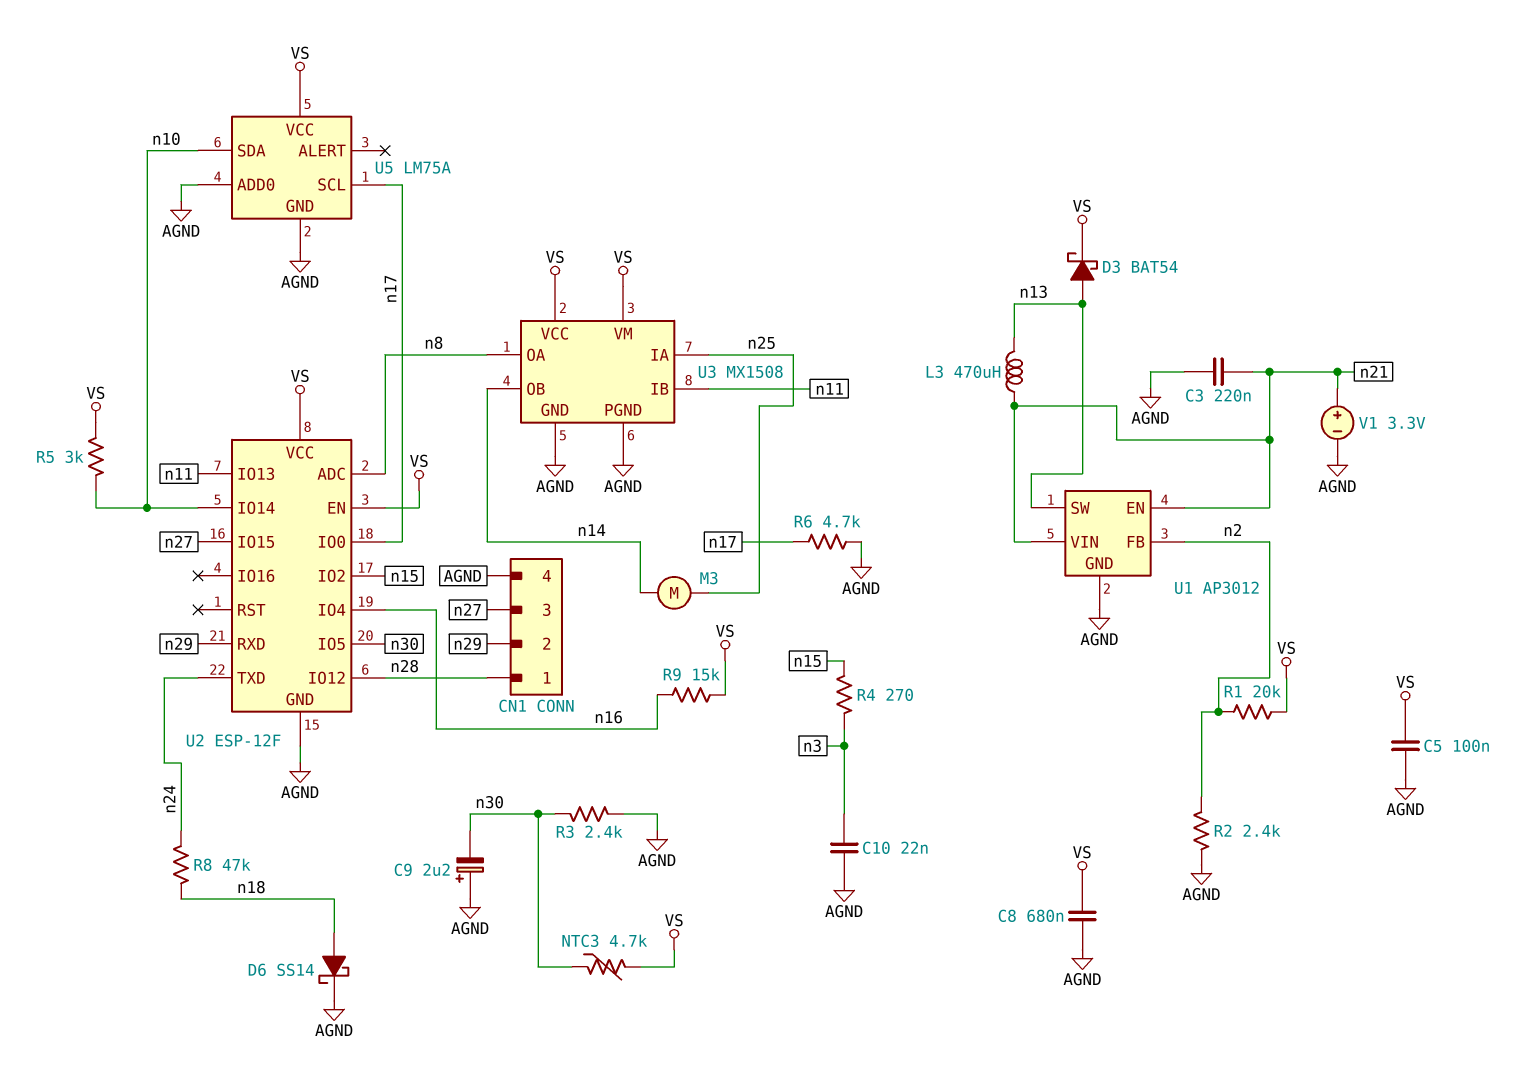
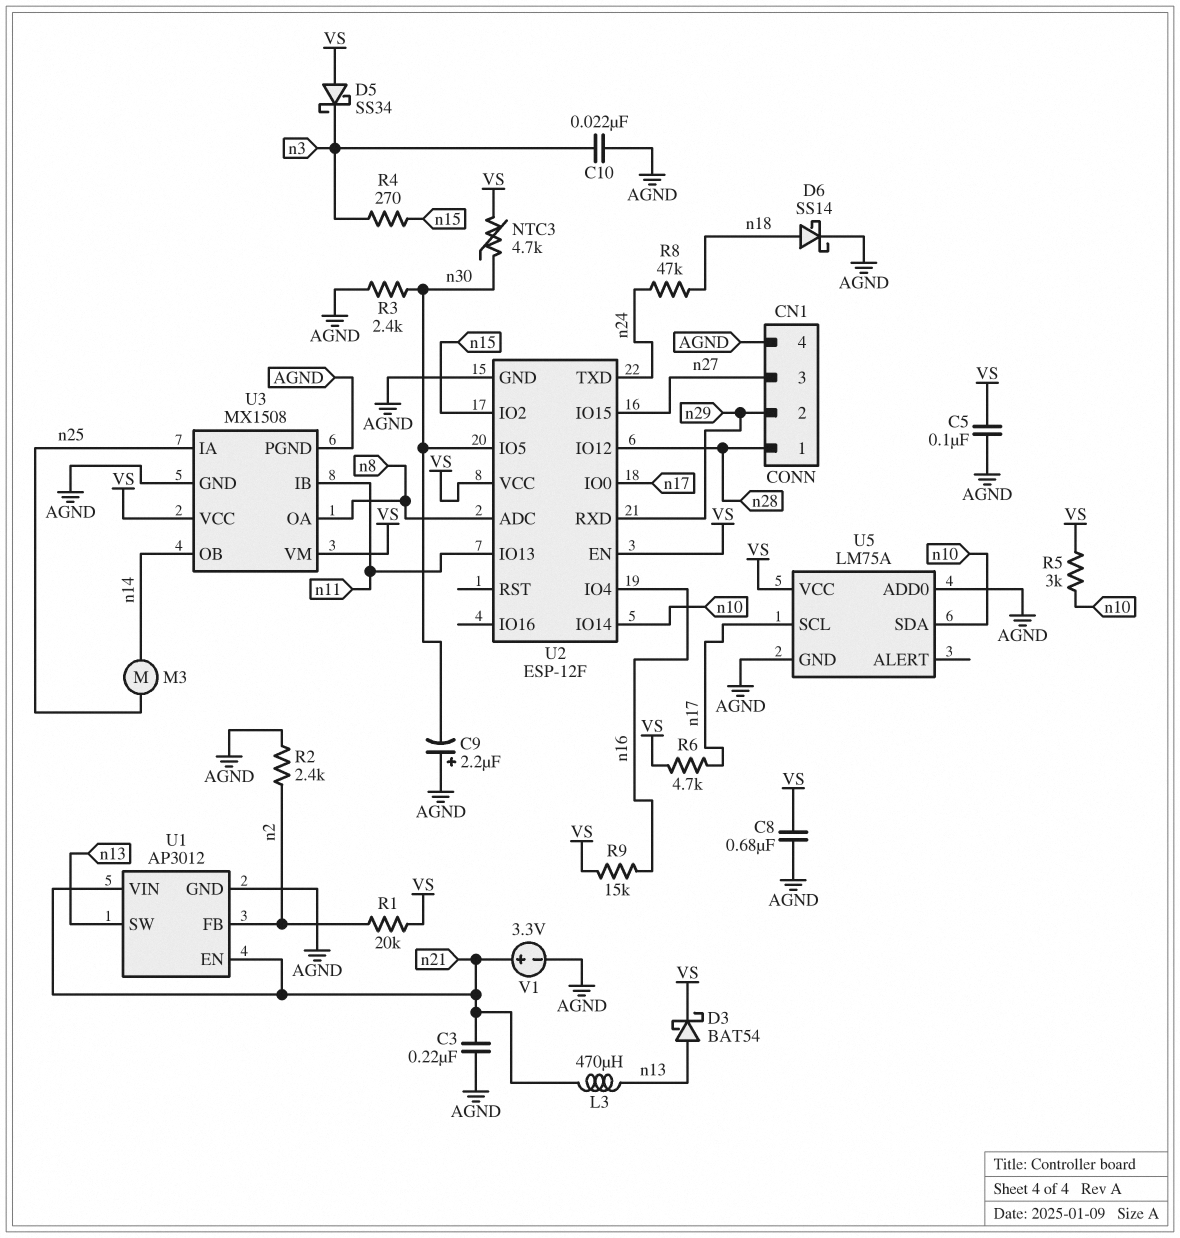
D5: none -> schottky SS34 (A VS, K n3)
R6: 4.7k (AGND, n17) -> 4.7k (VS, n17)

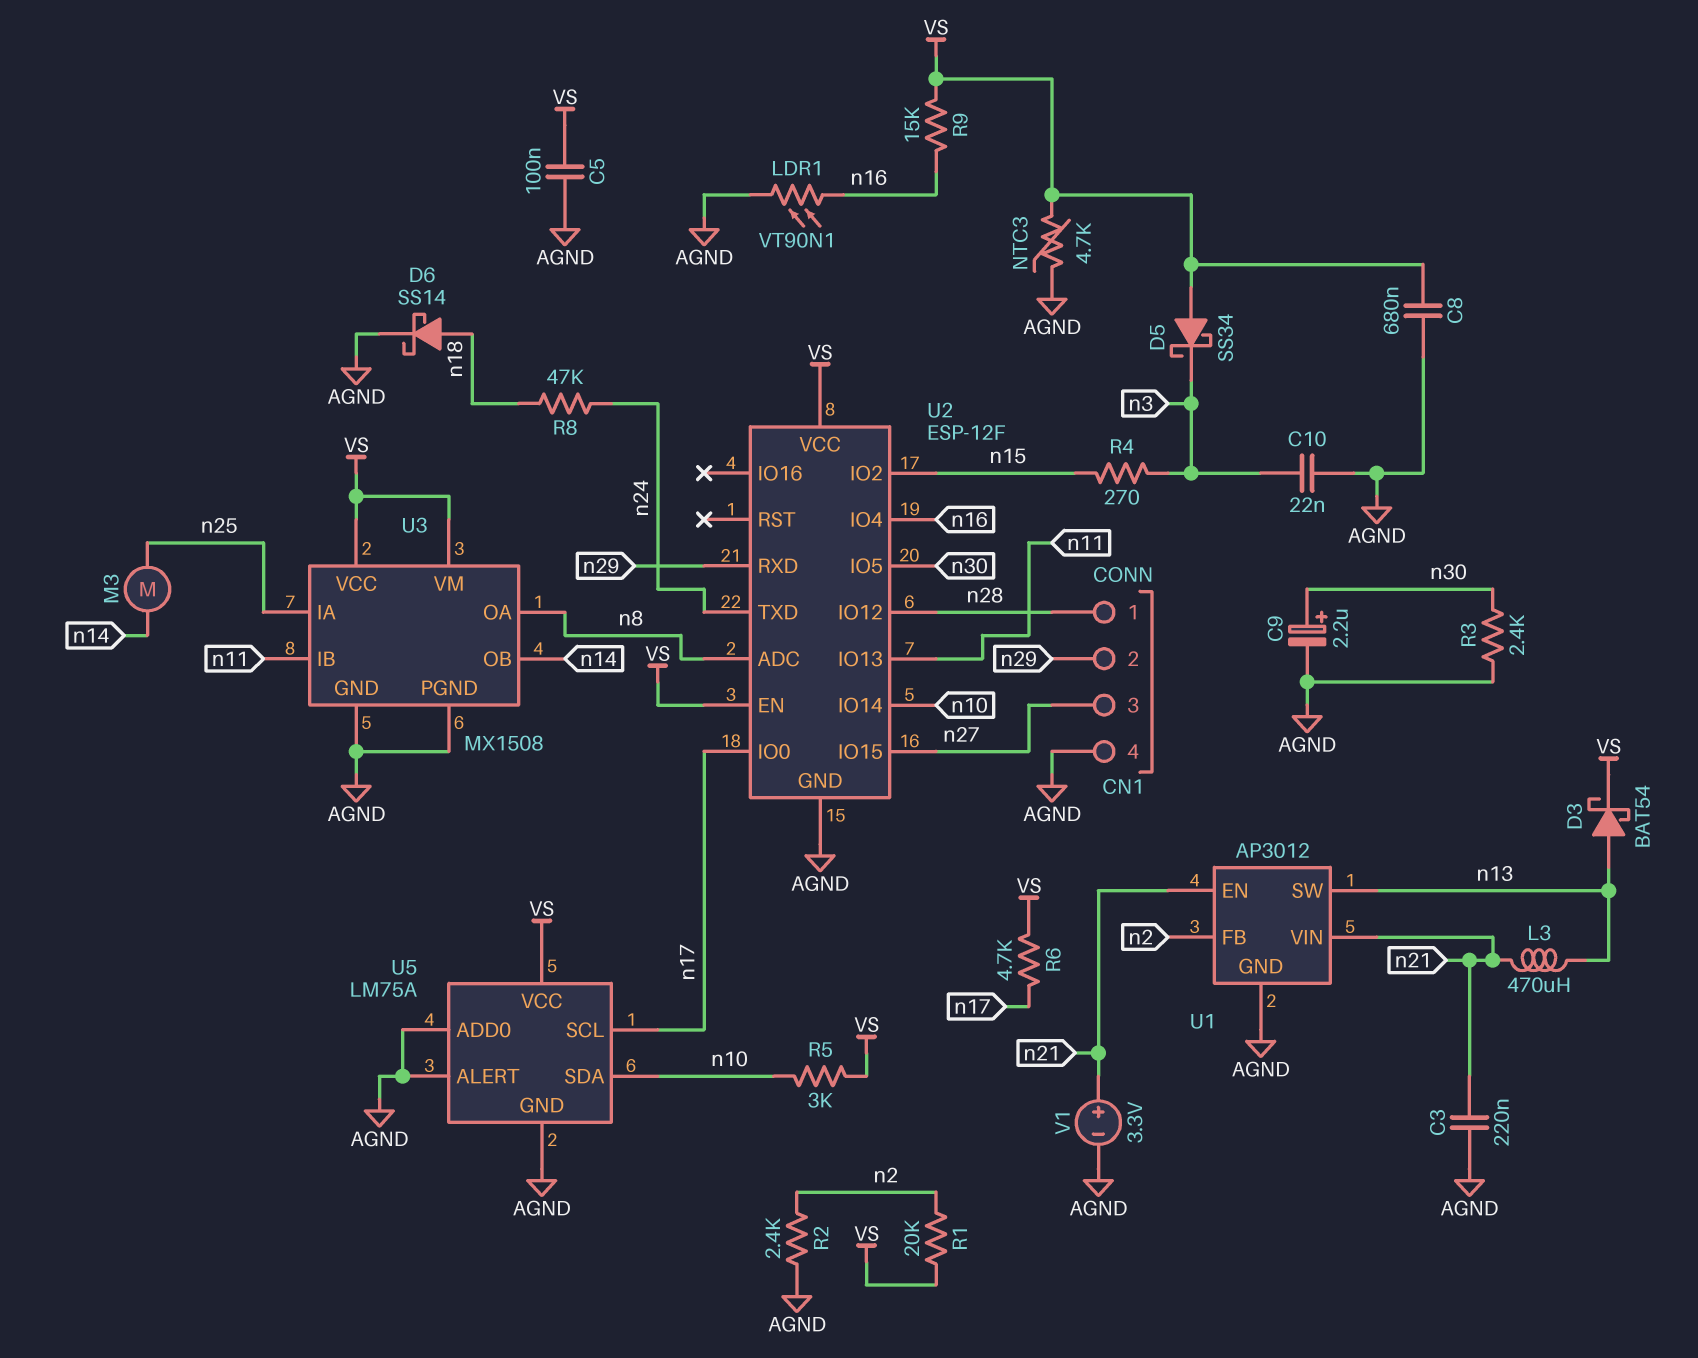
C9: 2.2uF (plus AGND, minus n30) -> 2.2uF (plus n30, minus AGND)
LDR1: none -> VT90N1 (AGND, n16)
NTC3: 4.7k (VS, n30) -> 4.7k (AGND, VS)
U5 pin ALERT: none -> AGND

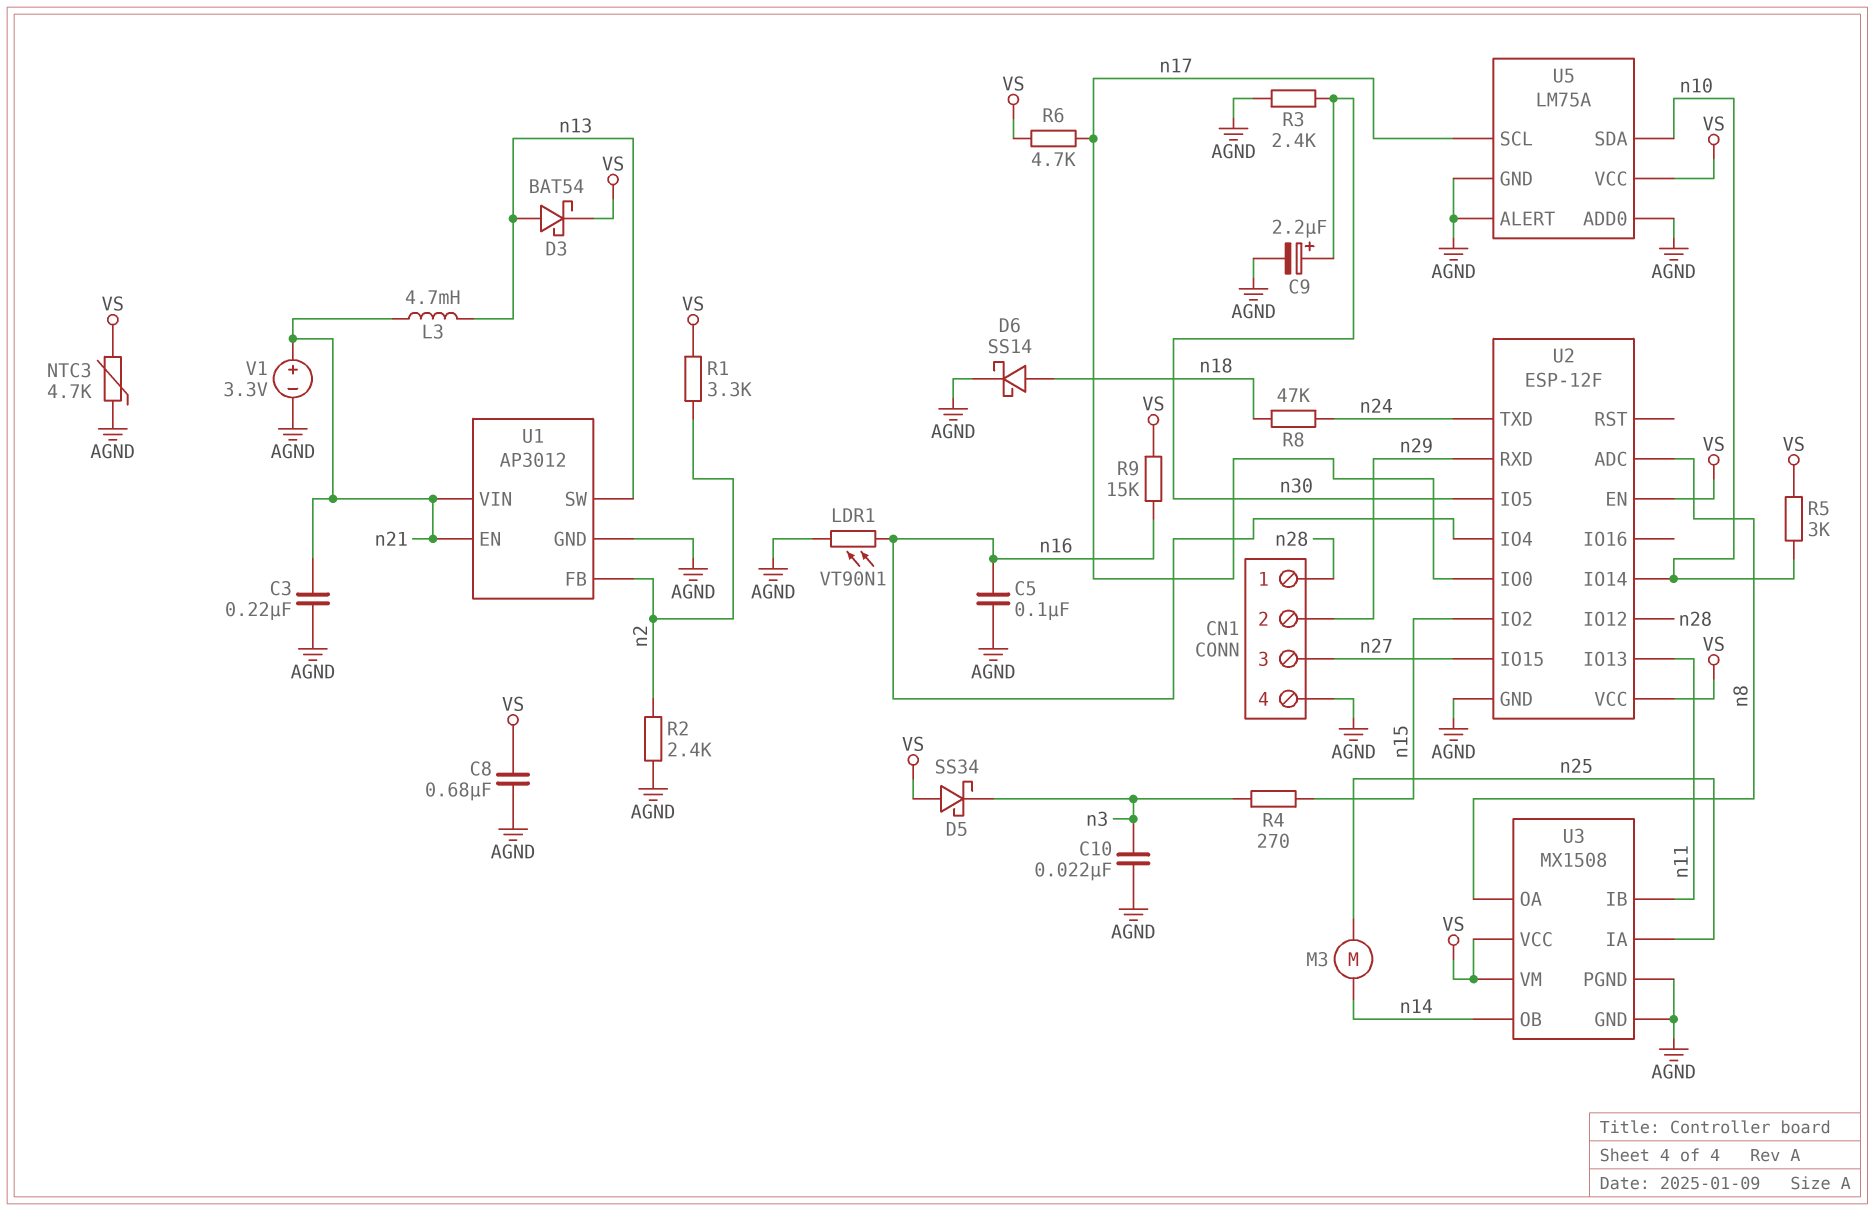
C5: 100nF (AGND, VS) -> 100nF (AGND, n16)
L3: 470uH (n13, n21) -> 4.7mH (n13, n21)
R1: 20k (VS, n2) -> 3.3k (VS, n2)

